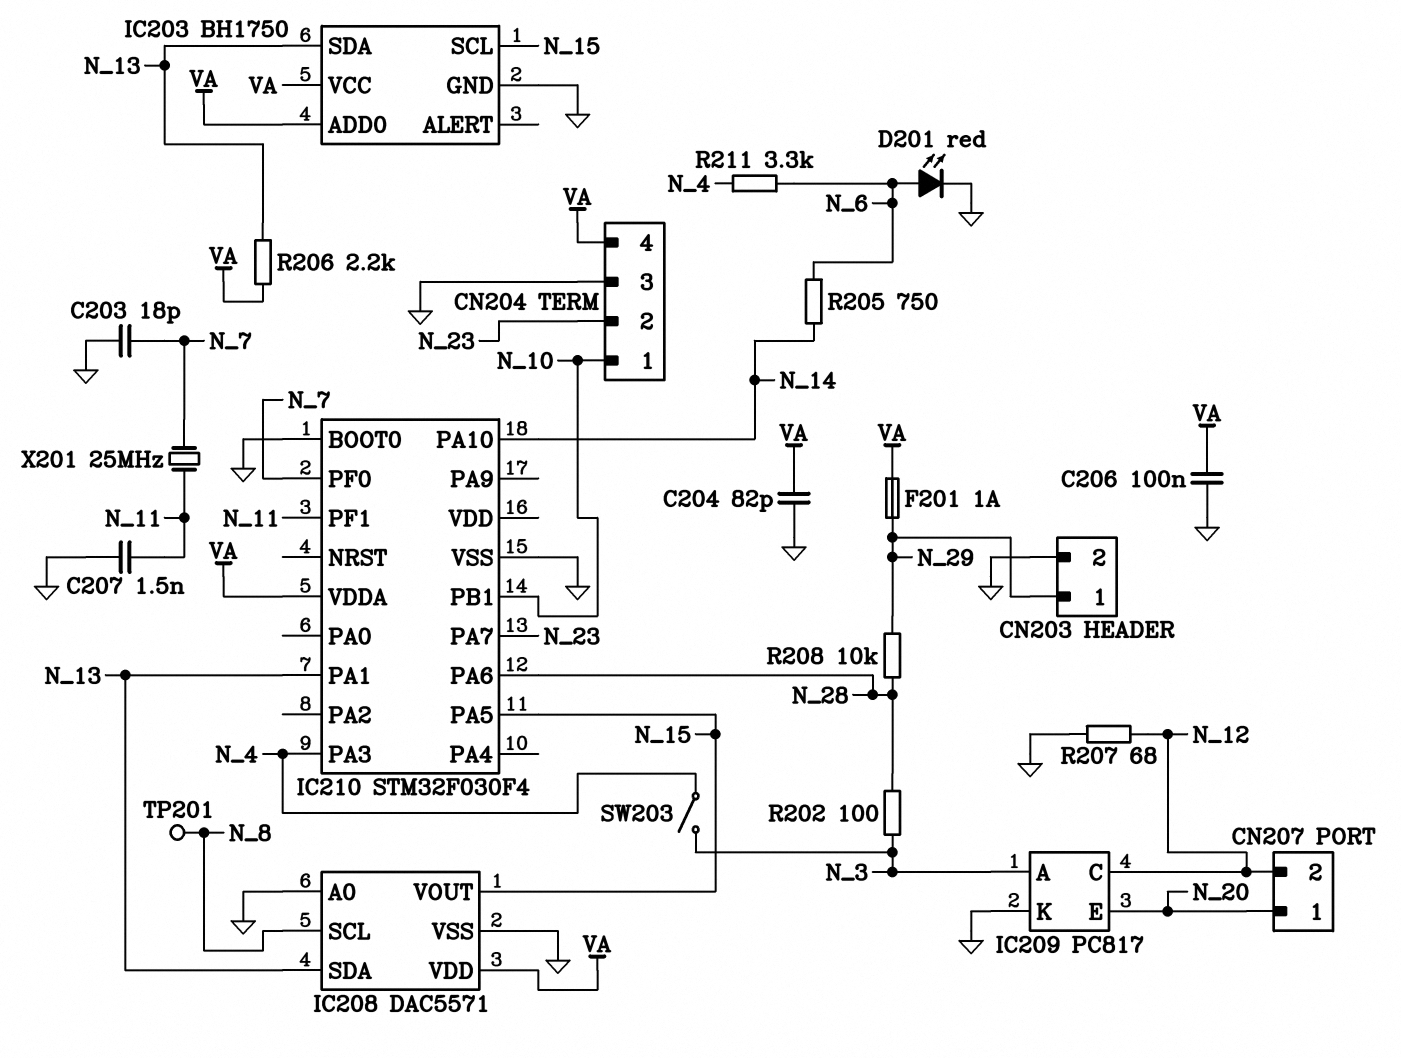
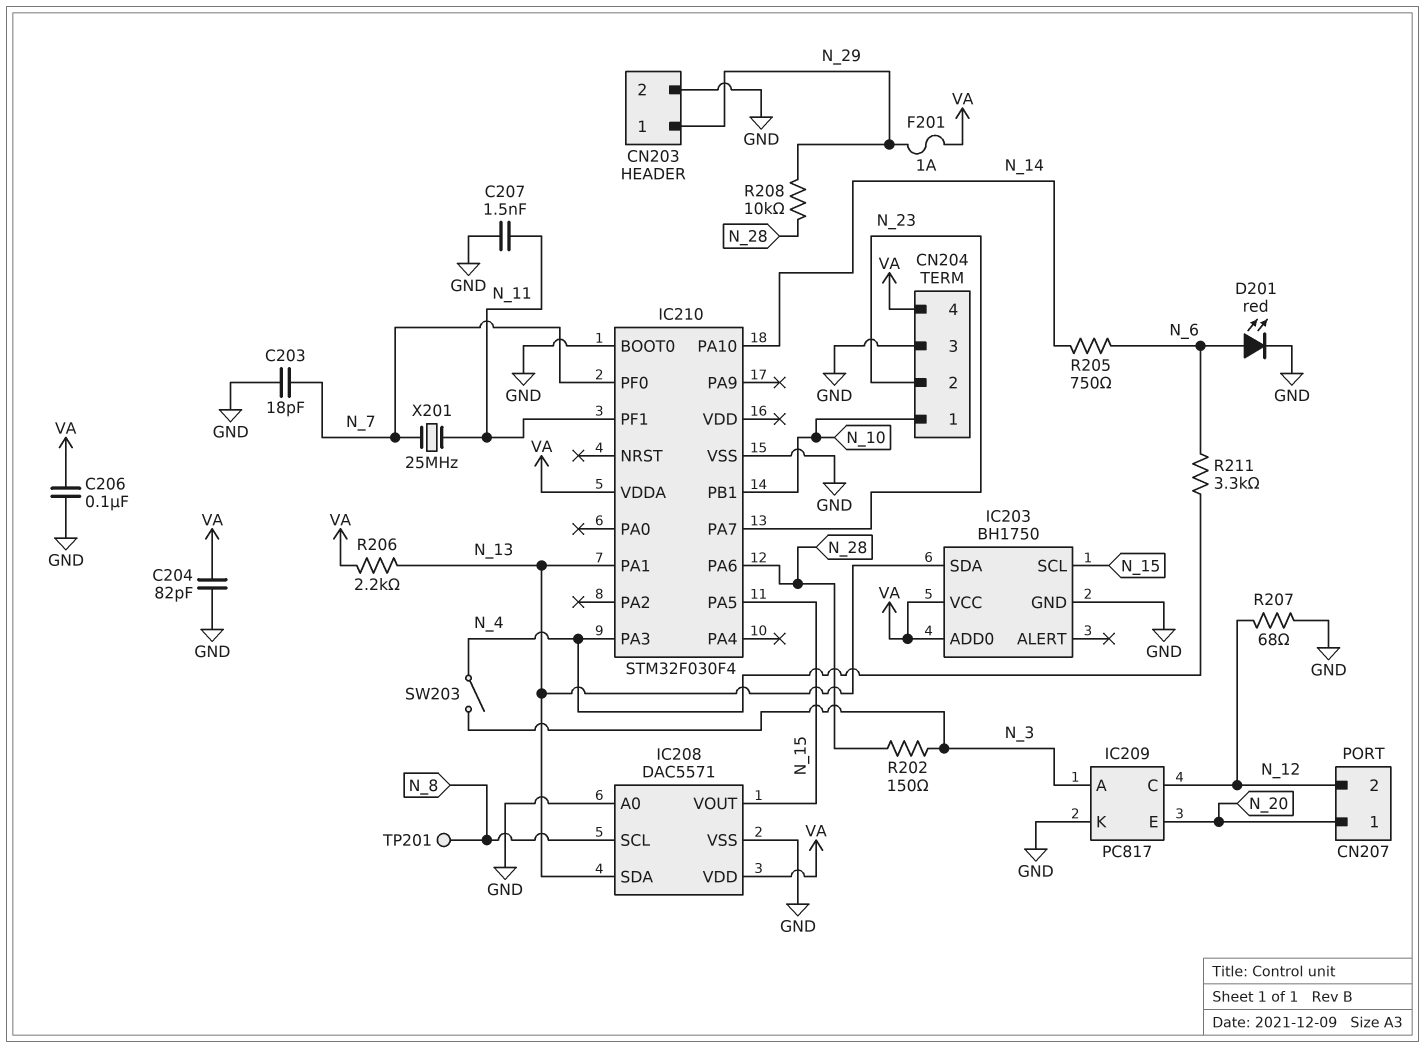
R202: 100 (N_3, N_28) -> 150 (N_3, N_28)

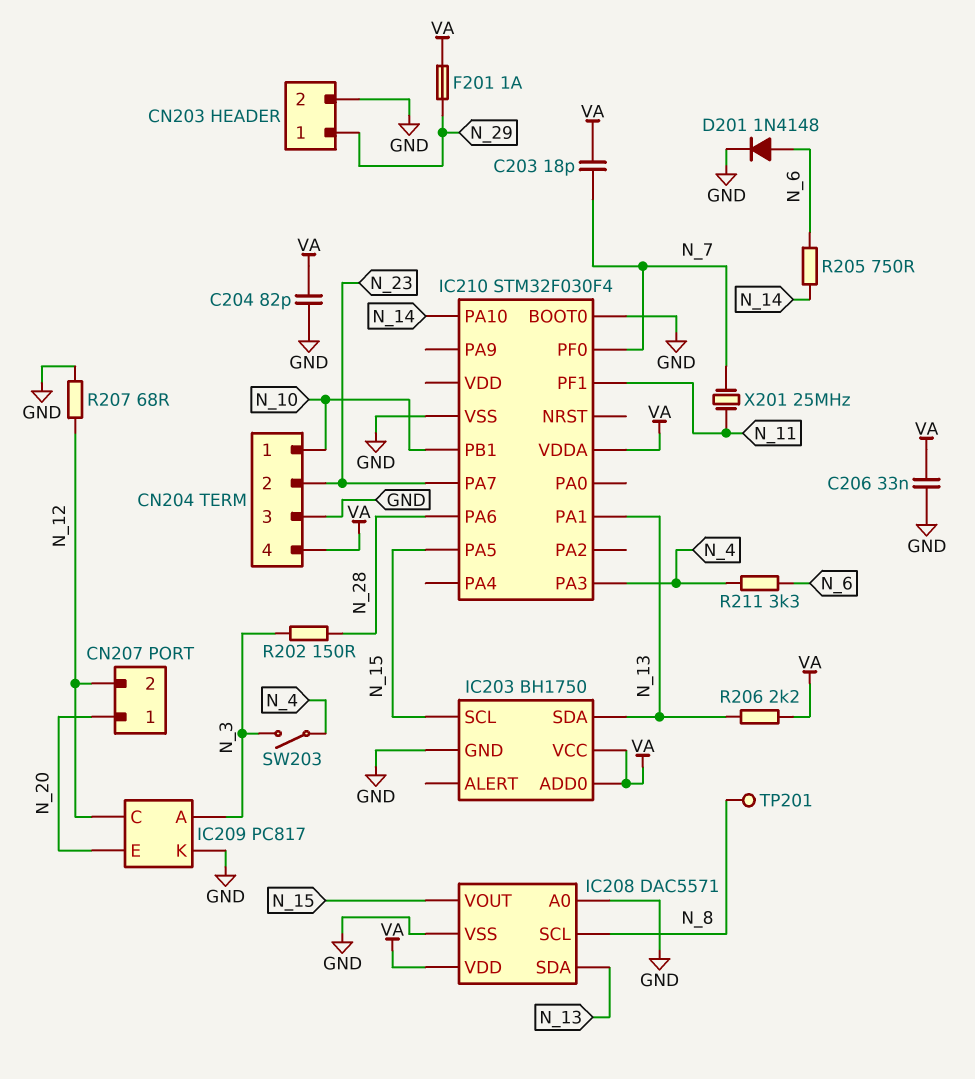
C203: 18pF (GND, N_7) -> 18pF (N_7, VA)
C206: 100nF (GND, VA) -> 33nF (GND, VA)
C207: 1.5nF (GND, N_11) -> none
D201: LED red (A N_6, K GND) -> diode 1N4148 (A N_6, K GND)
R208: 10k (N_28, N_29) -> none

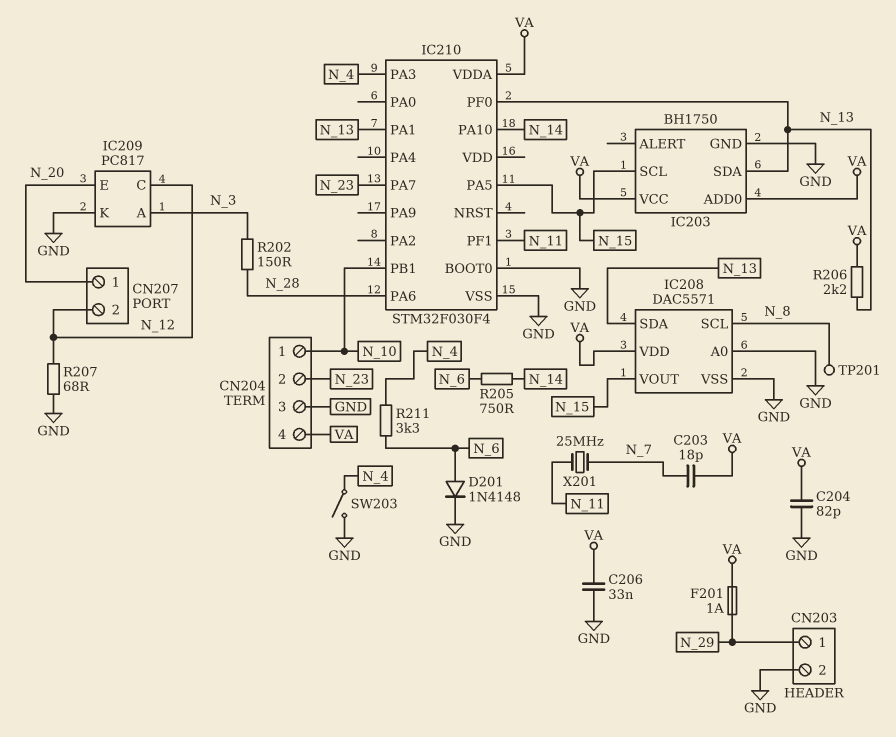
IC210 pin PF0: N_7 -> N_13
SW203: switch (N_3, N_4) -> switch (GND, N_4)

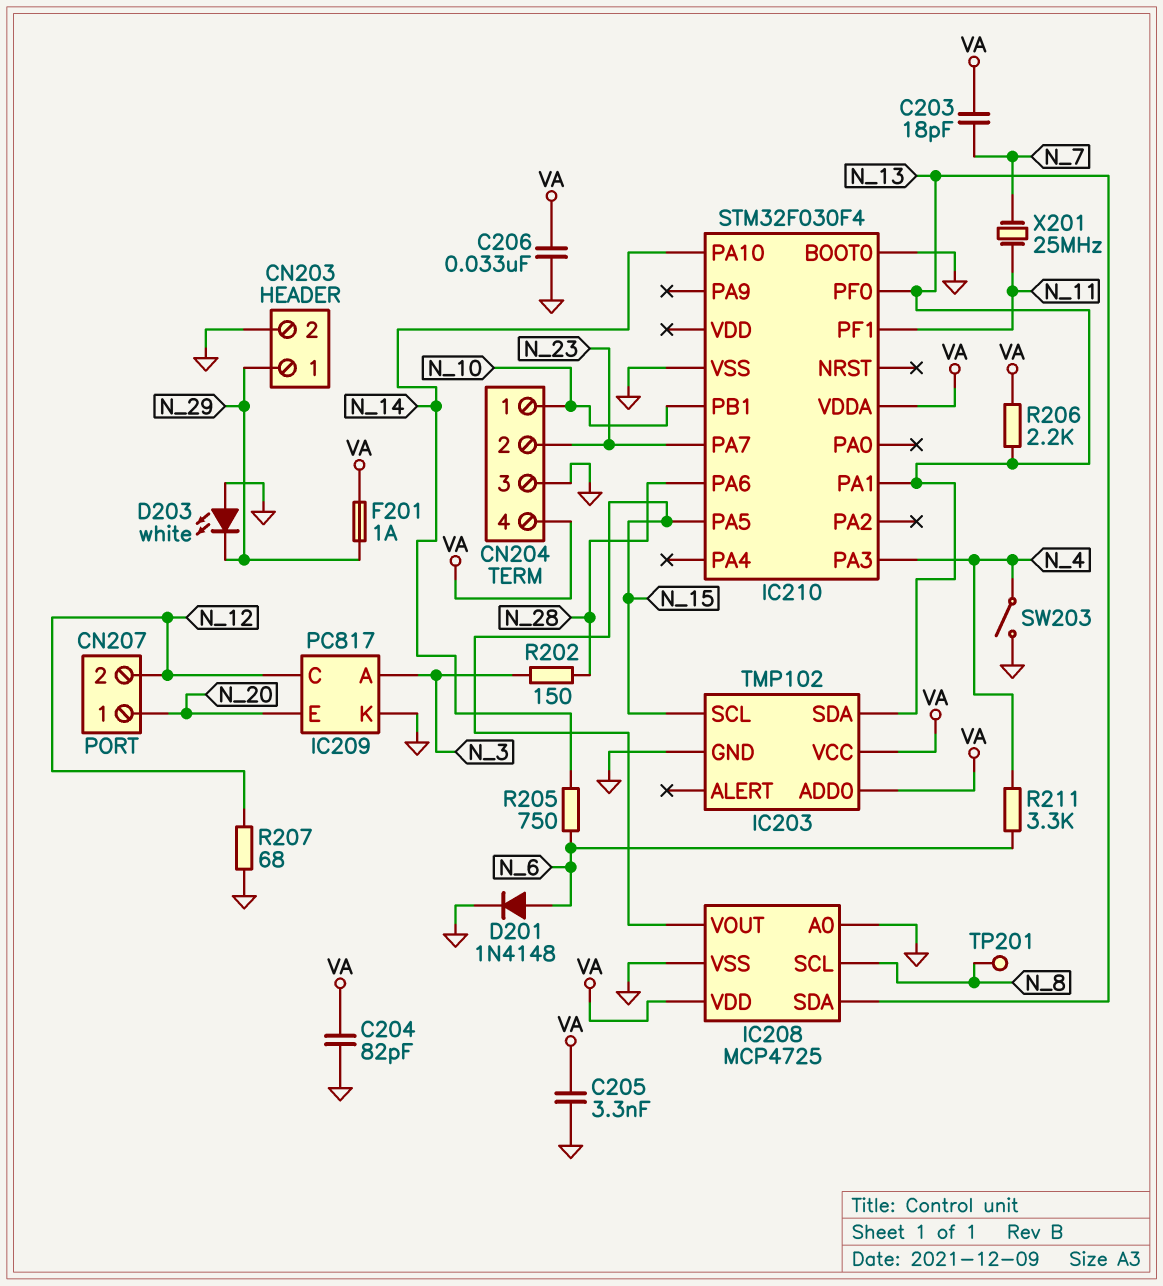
C205: none -> 3.3nF (GND, VA)
D203: none -> LED white (A GND, K N_29)
IC203: BH1750 -> TMP102
IC208: DAC5571 -> MCP4725

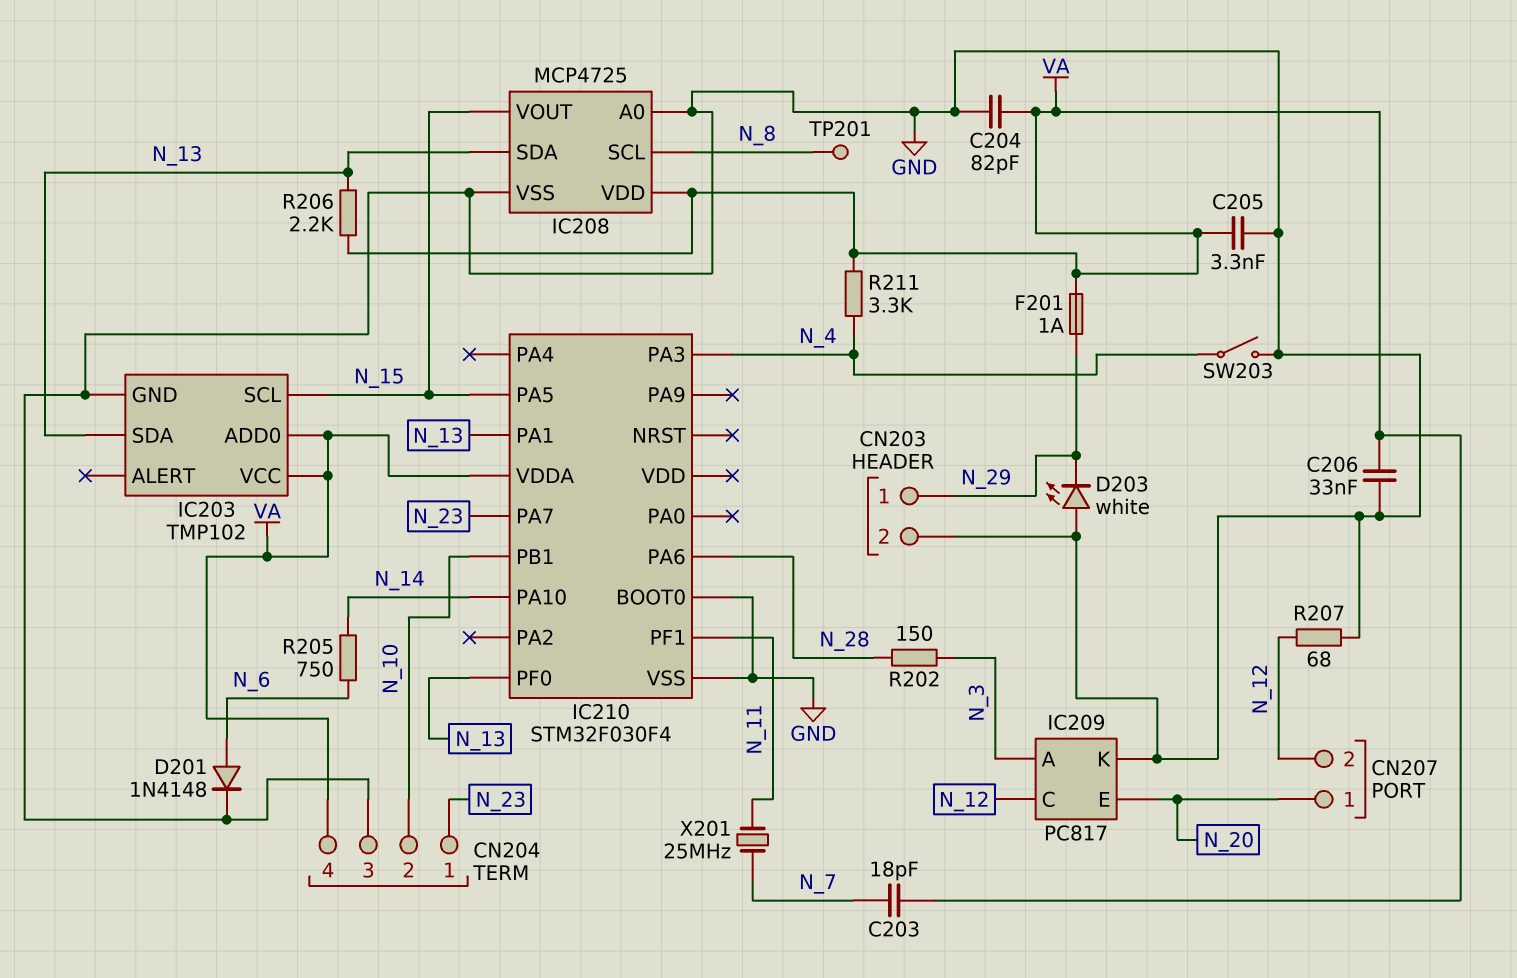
CN204 pin 1: N_10 -> N_23
CN204 pin 2: N_23 -> N_10
R211: 3.3k (N_4, N_6) -> 3.3k (N_4, VA)

